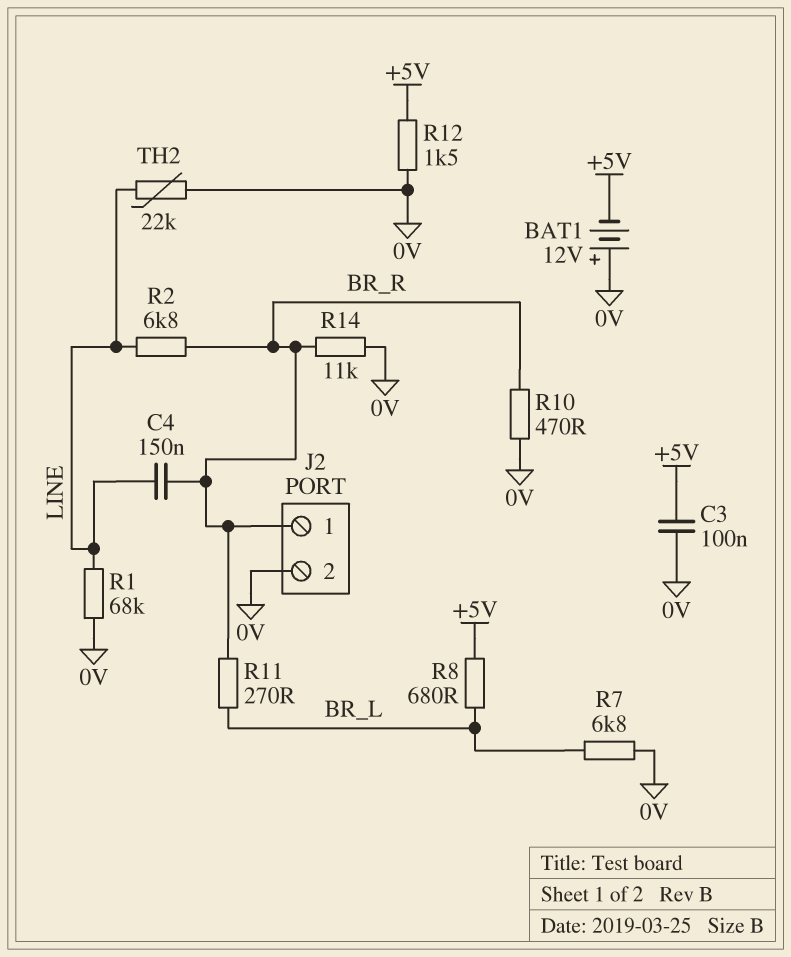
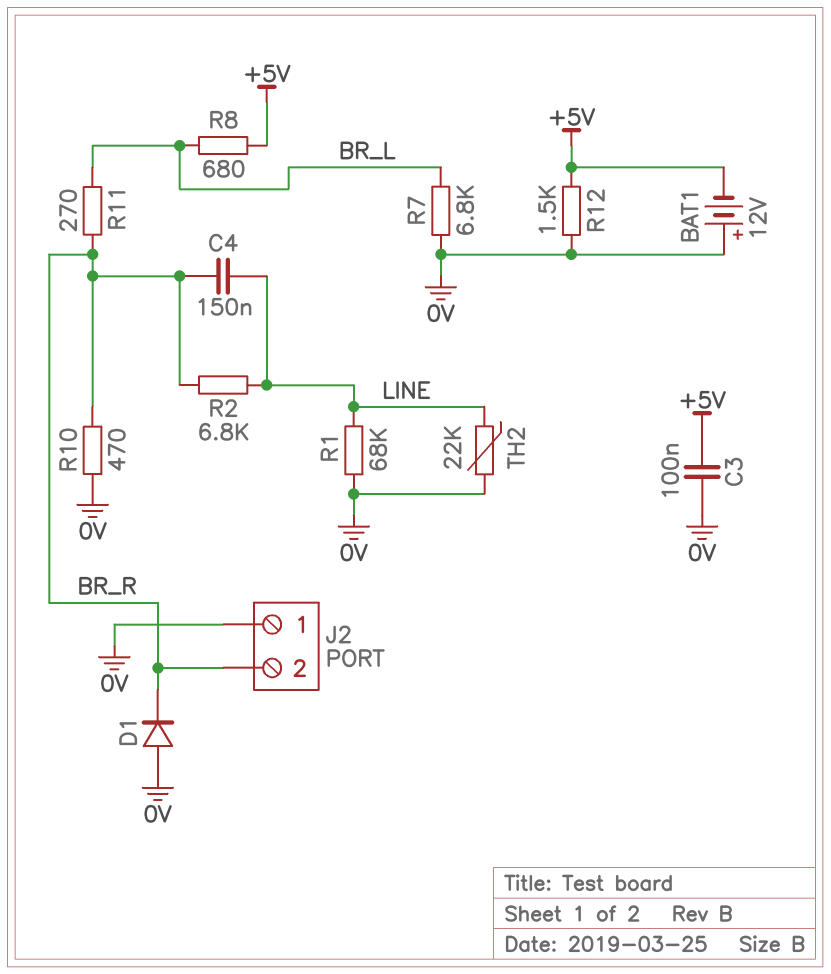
D1: none -> diode (A 0V, K BR_R)
J2 pin 1: BR_R -> 0V
J2 pin 2: 0V -> BR_R
R14: 11k (0V, BR_R) -> none

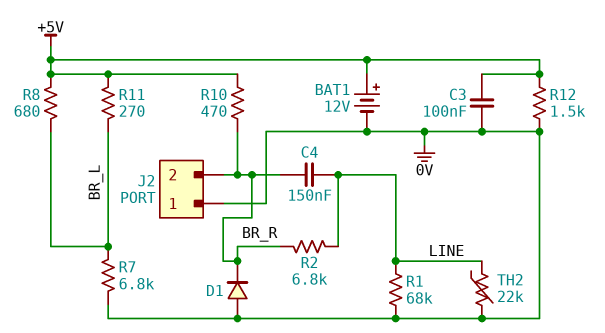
BAT1: 12V (plus 0V, minus +5V) -> 12V (plus +5V, minus 0V)
R10: 470 (0V, BR_R) -> 470 (+5V, BR_R)
R11: 270 (BR_L, BR_R) -> 270 (+5V, BR_L)

